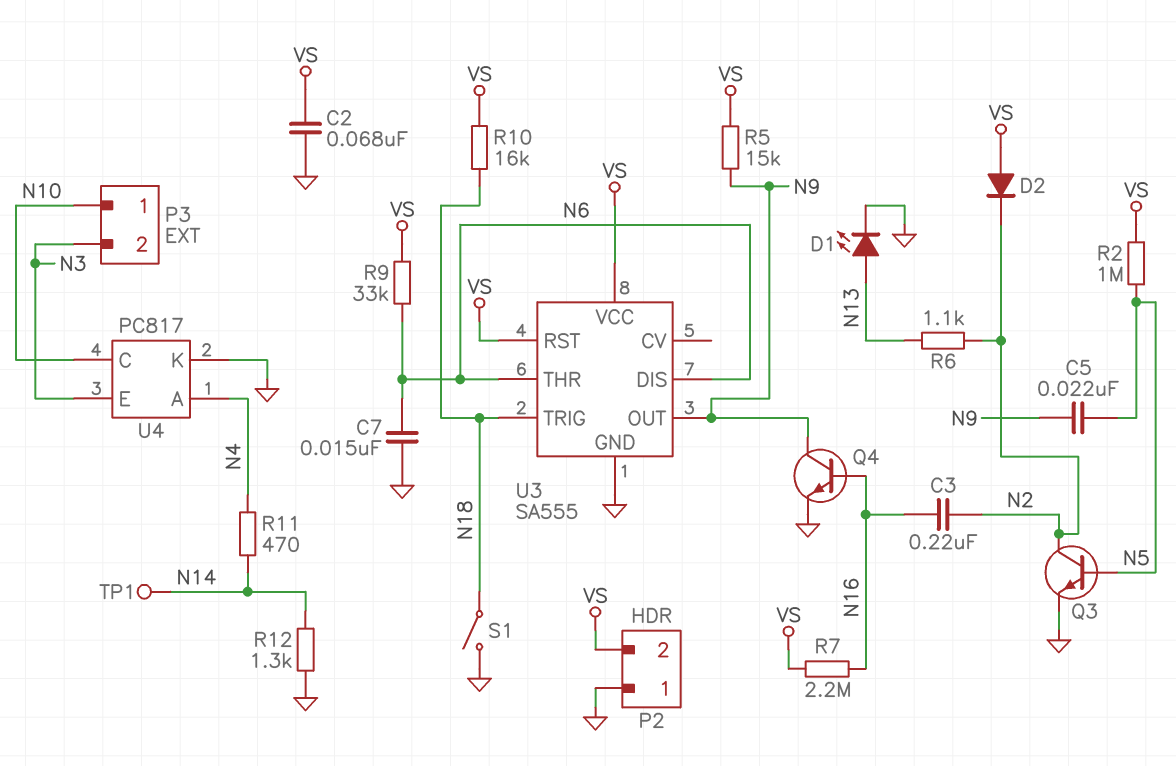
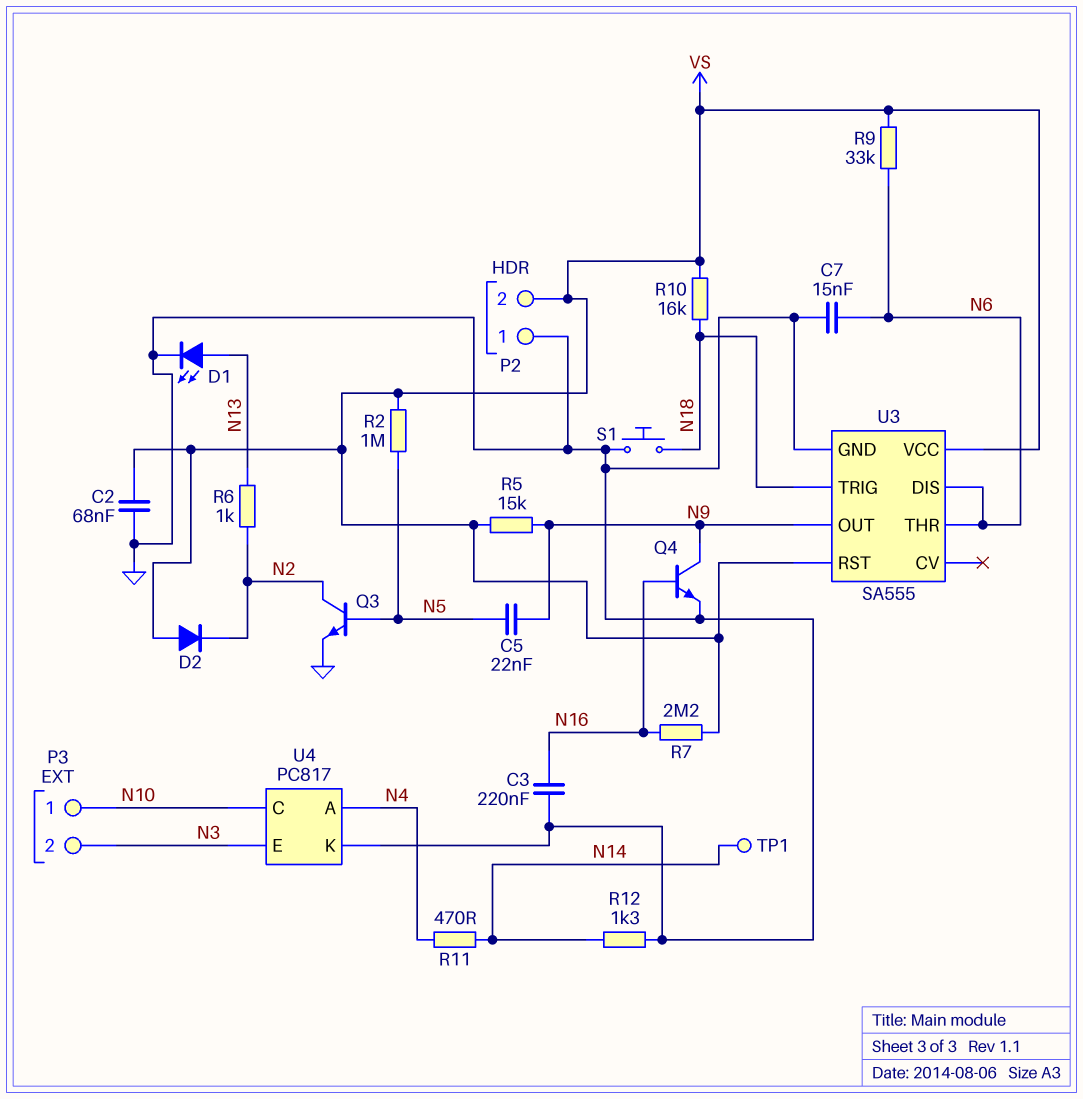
C3: 220nF (N2, N16) -> 220nF (GND, N16)
R6: 1.1k (N2, N13) -> 1k (N2, N13)
S1: switch (GND, N18) -> button (GND, N18)

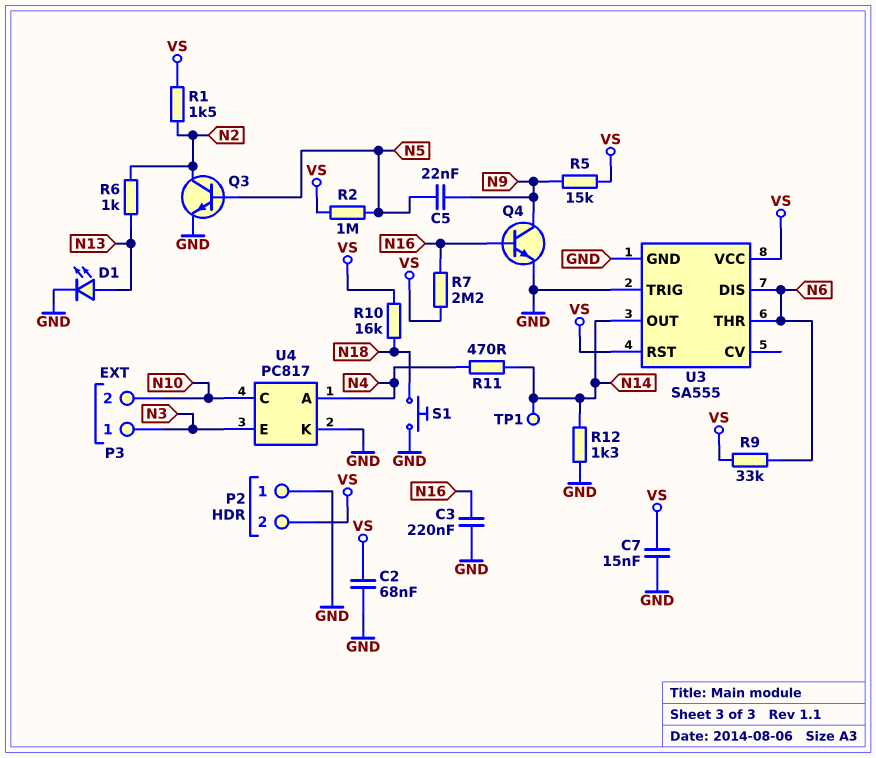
C7: 15nF (GND, N6) -> 15nF (GND, VS)
D2: diode (A VS, K N2) -> none
P3 pin 1: N10 -> N3
P3 pin 2: N3 -> N10
R1: none -> 1.5k (N2, VS)
U3 pin OUT: N9 -> N14
U3 pin TRIG: N18 -> GND

